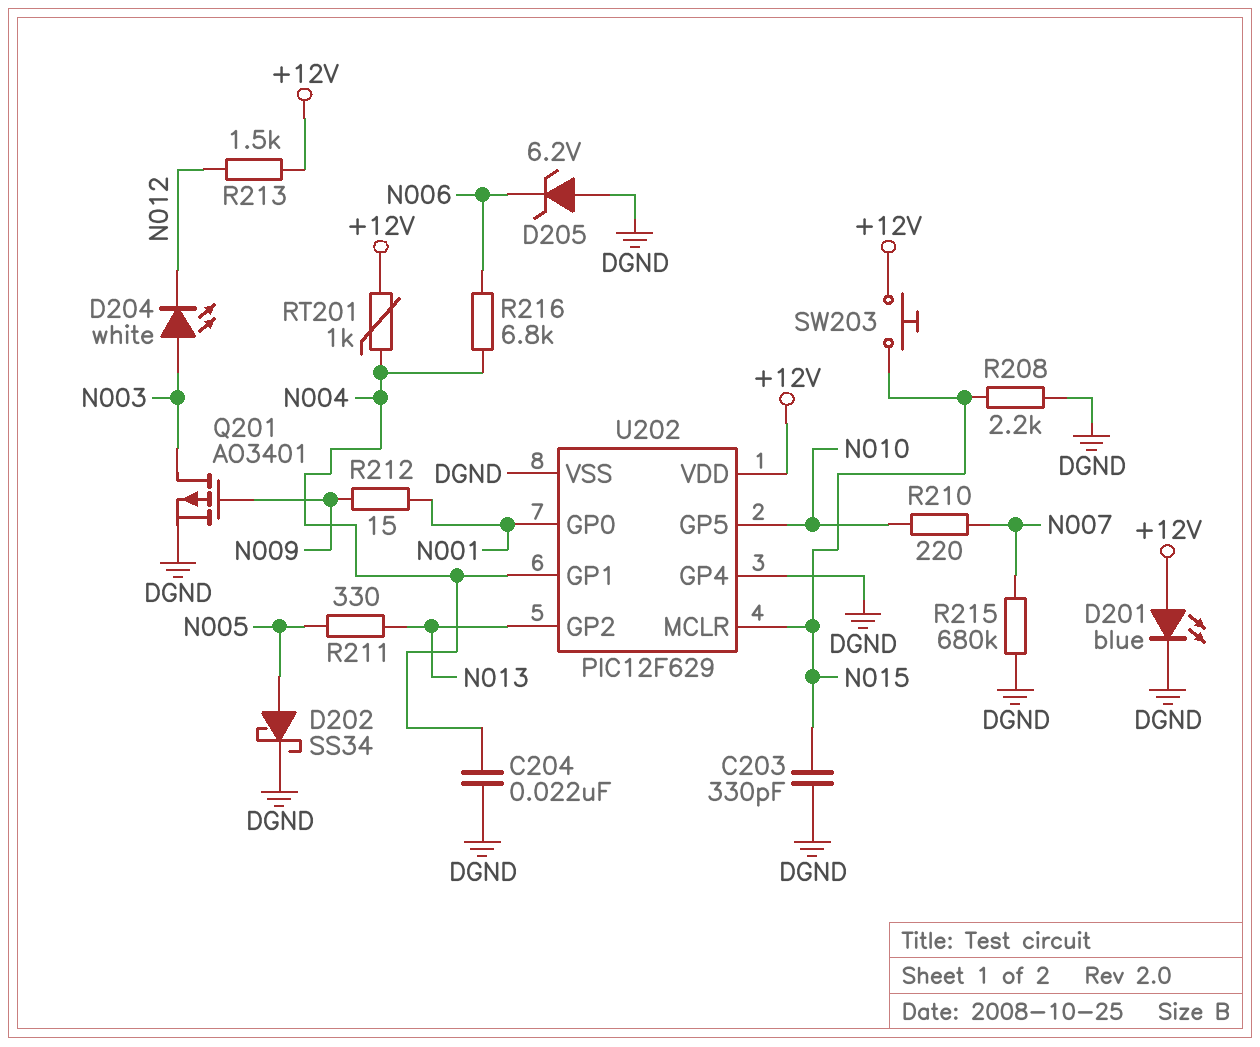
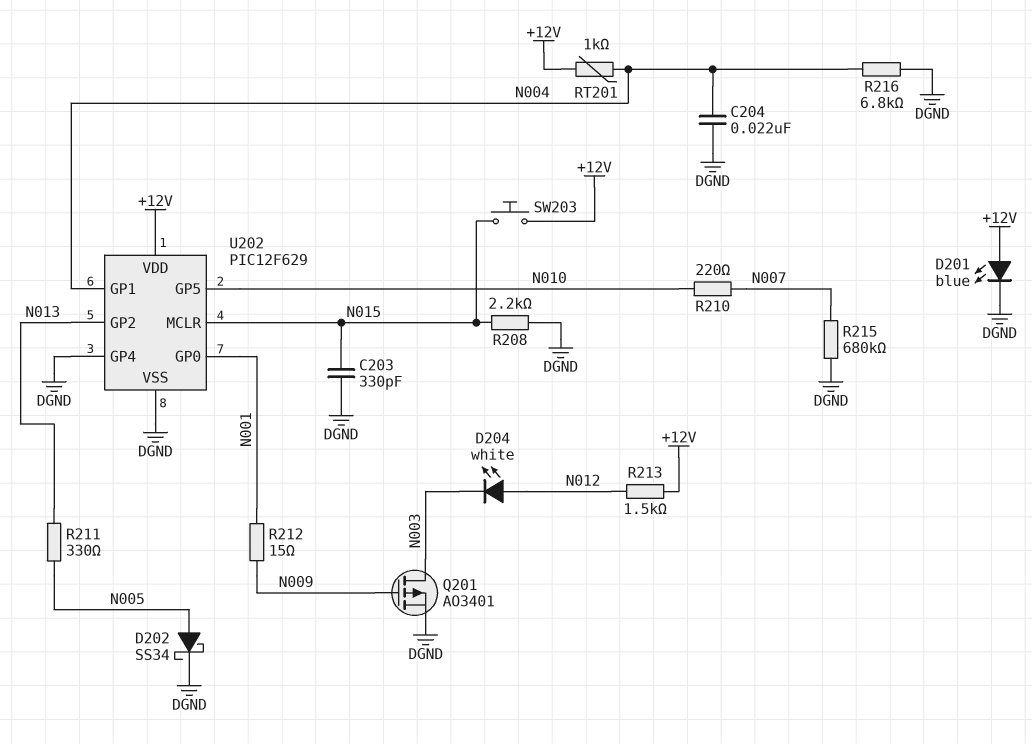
D204: LED white (A N003, K N012) -> LED white (A N012, K N003)
D205: zener 6.2V (A DGND, K N006) -> none
R216: 6.8k (N004, N006) -> 6.8k (DGND, N004)

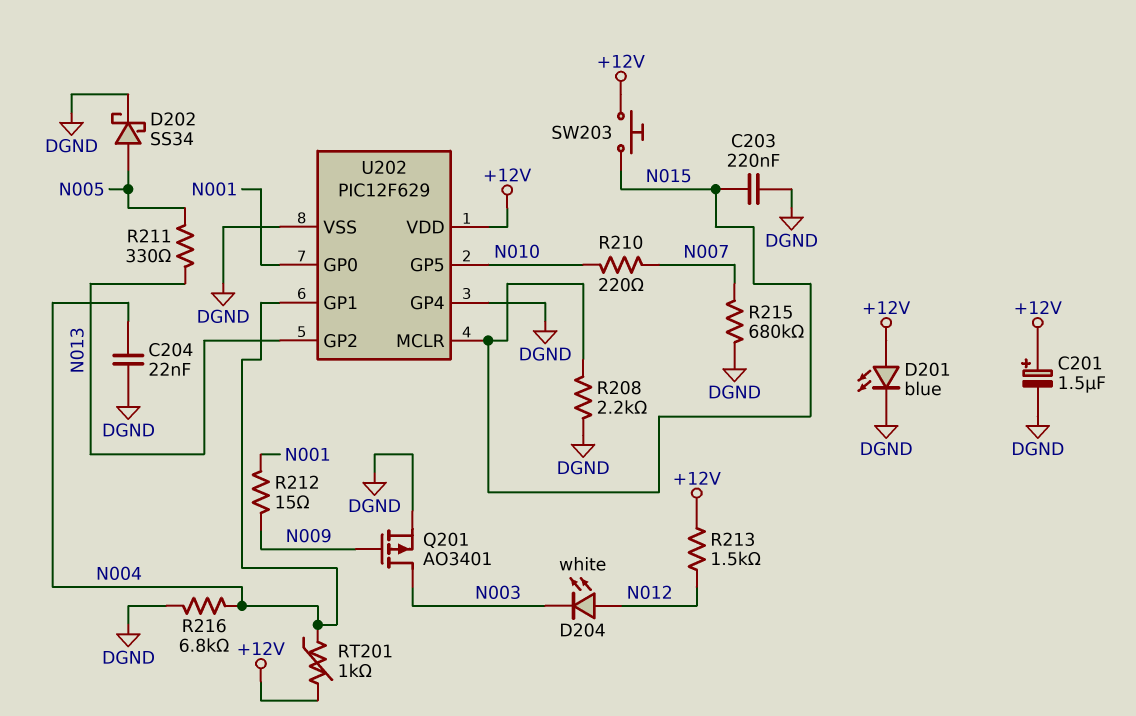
C201: none -> 1.5uF (plus +12V, minus DGND)
C203: 330pF (DGND, N015) -> 220nF (DGND, N015)

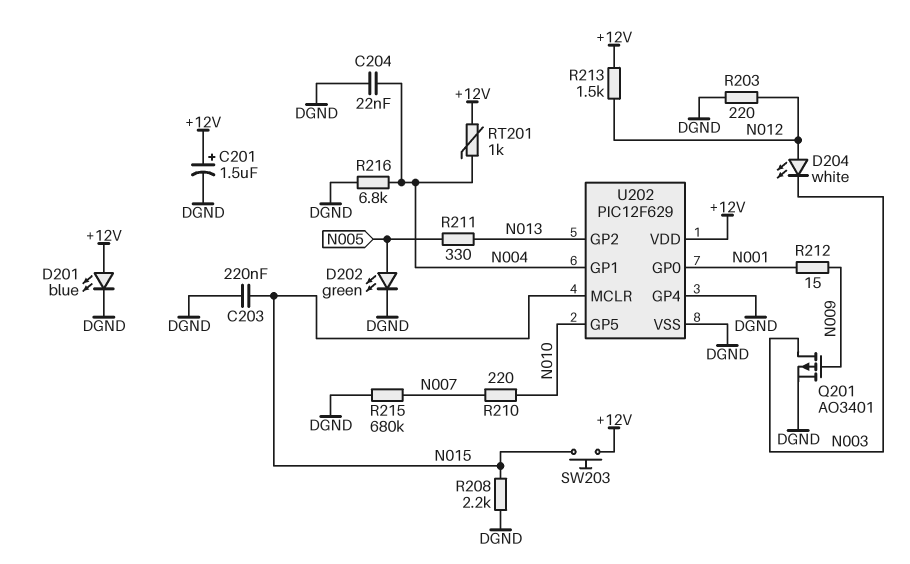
D202: schottky SS34 (A N005, K DGND) -> LED green (A N005, K DGND)
R203: none -> 220 (DGND, N012)

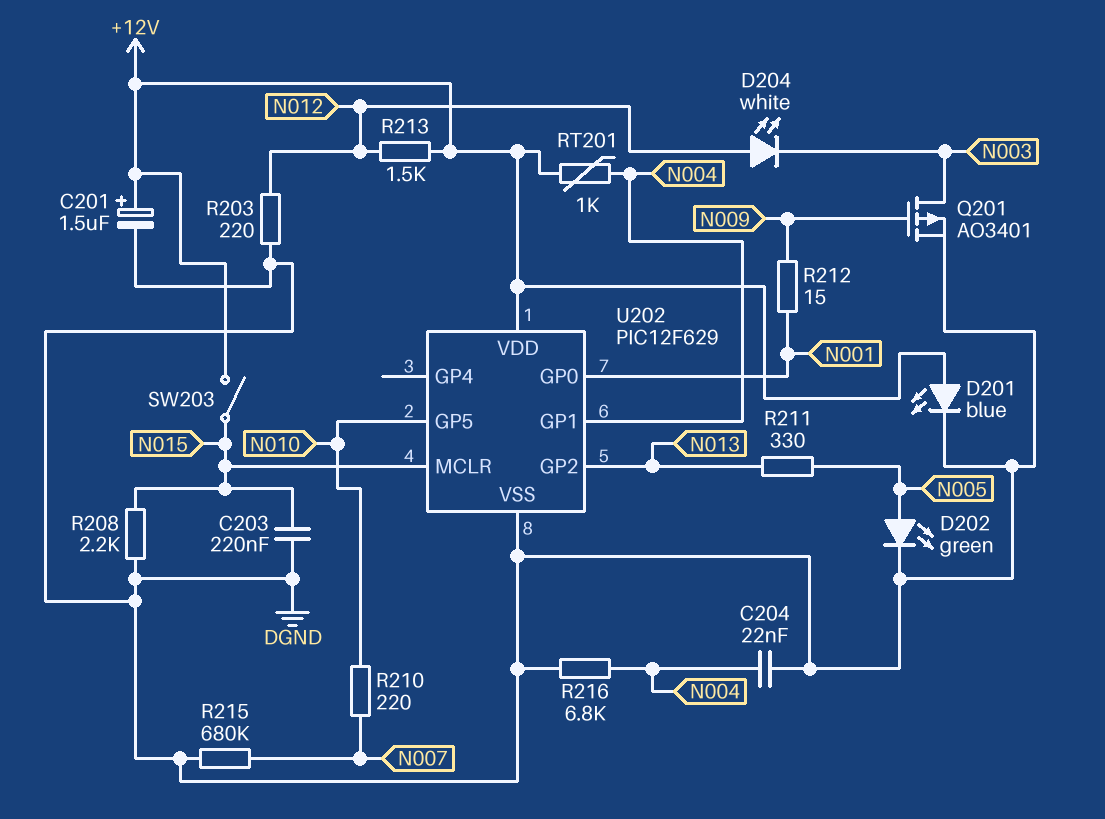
SW203: button (+12V, N015) -> switch (+12V, N015)
U202 pin GP4: DGND -> none

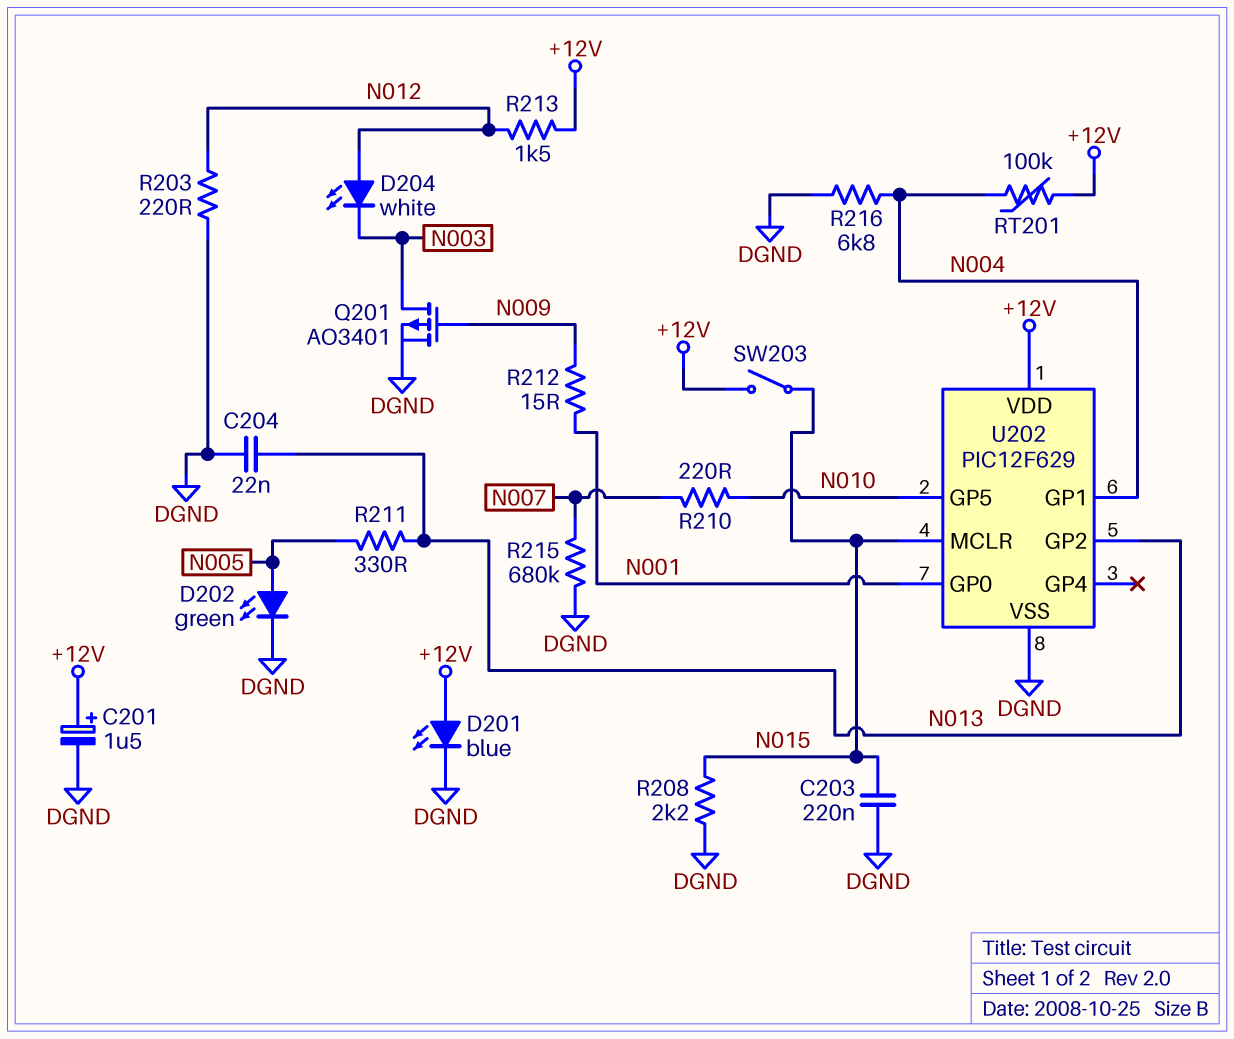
C204: 22nF (DGND, N004) -> 22nF (DGND, N013)
RT201: 1k (+12V, N004) -> 100k (+12V, N004)

